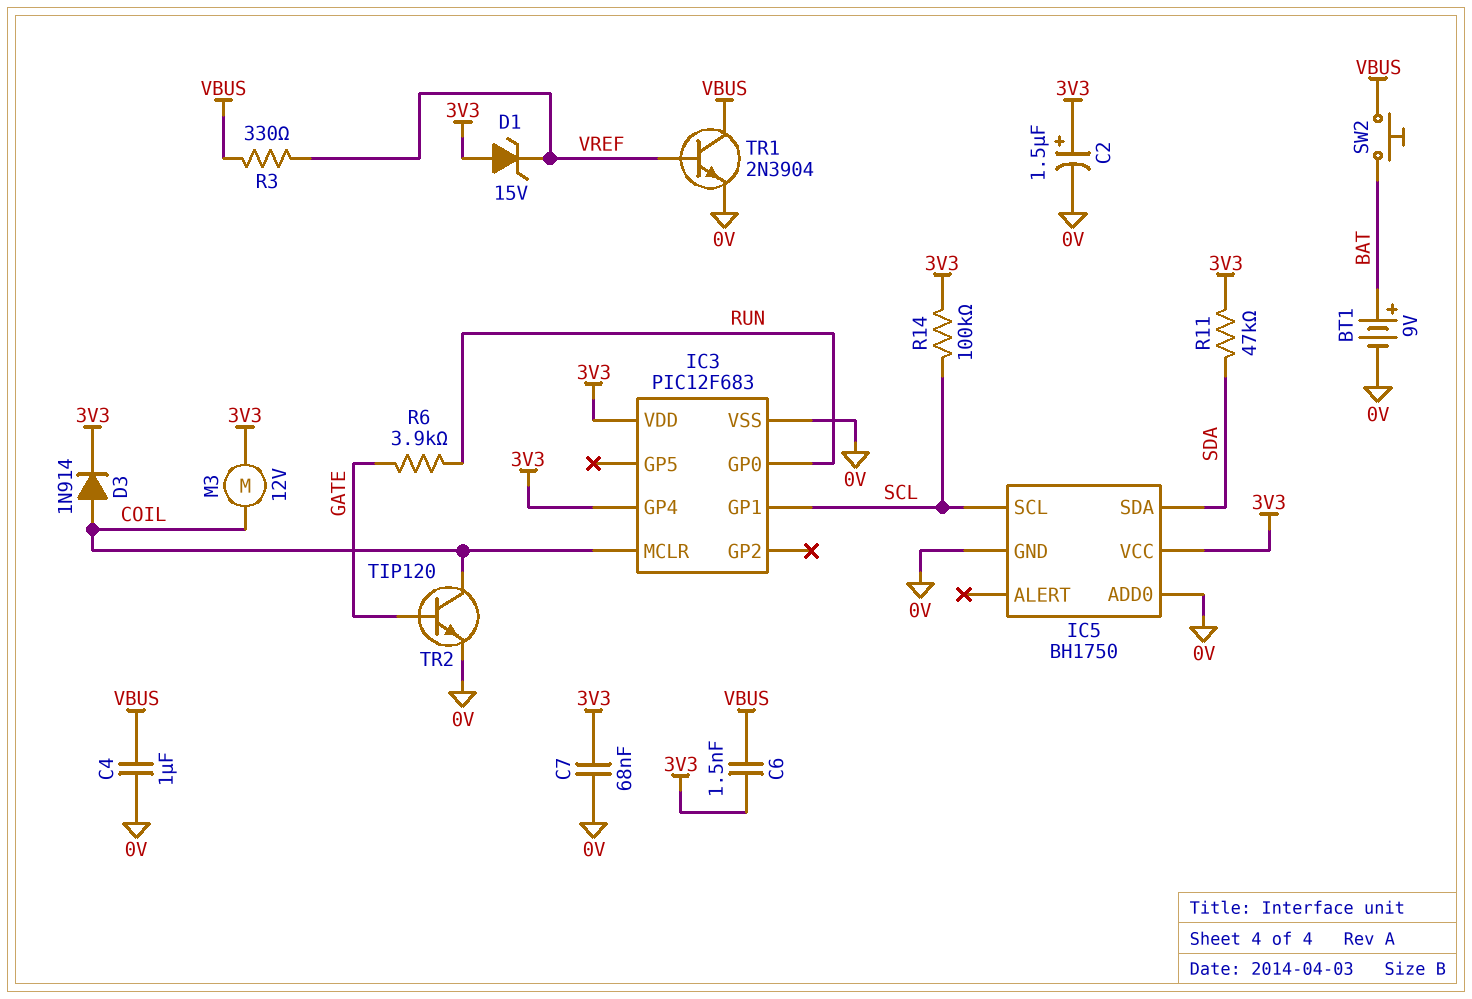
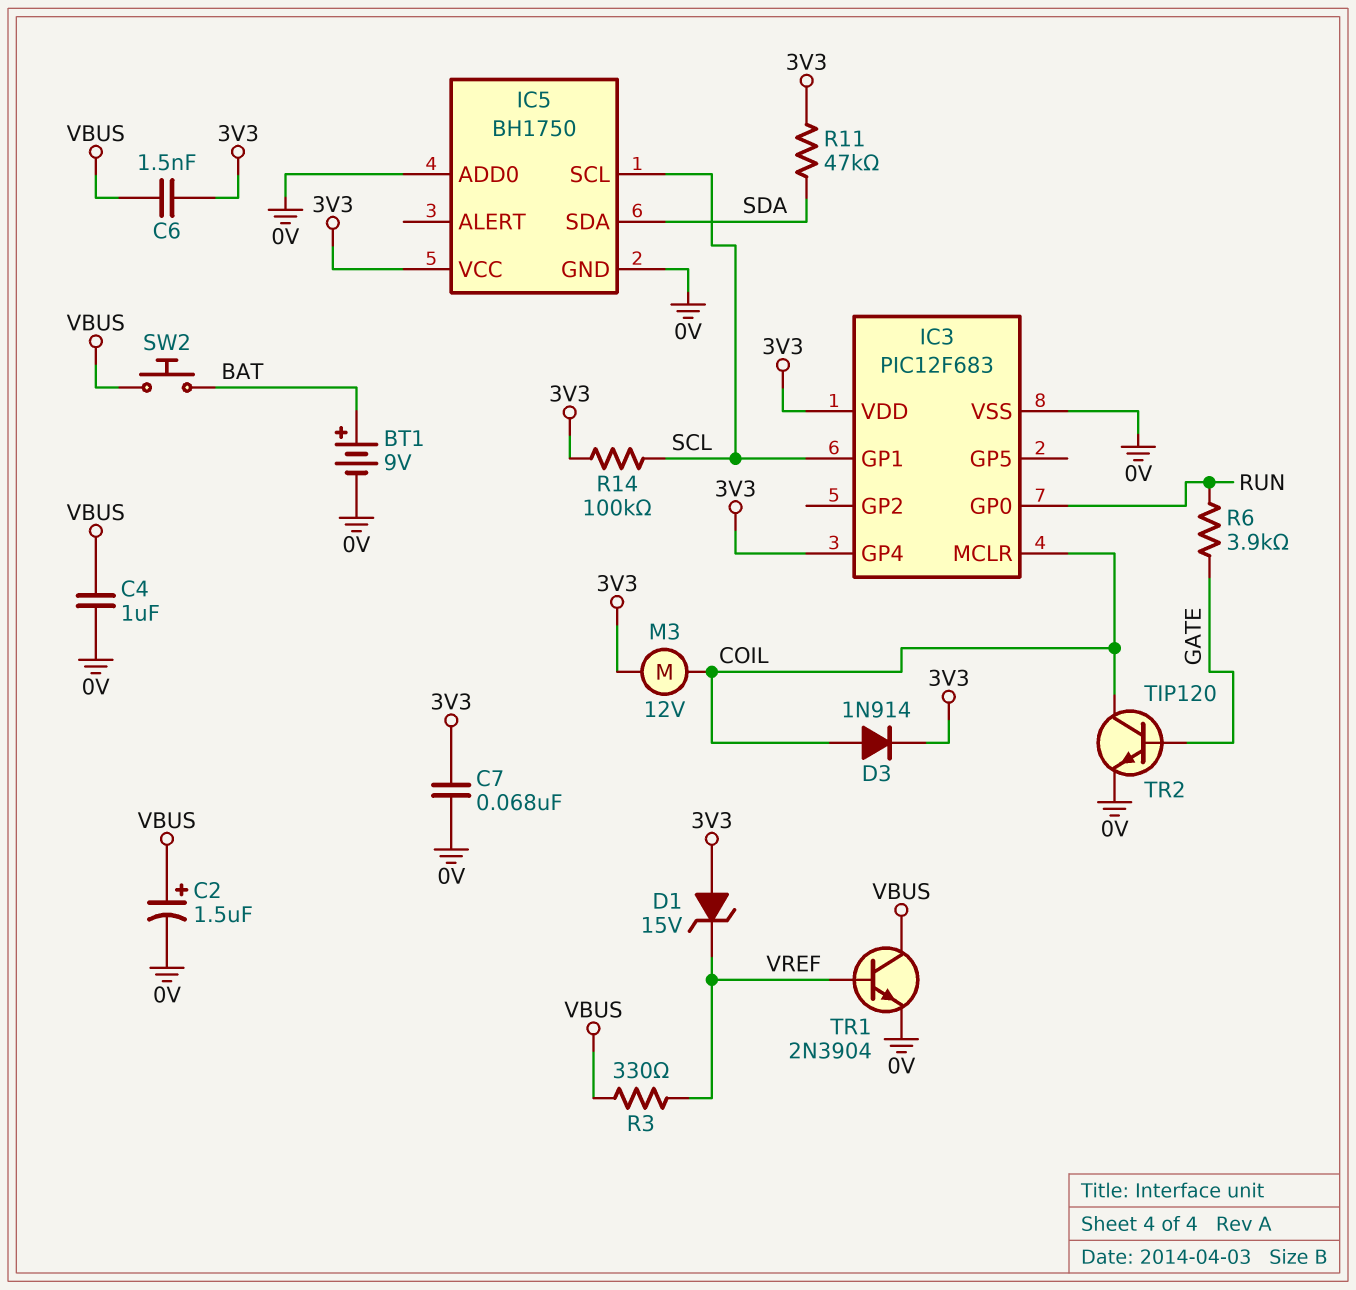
C2: 1.5uF (plus 3V3, minus 0V) -> 1.5uF (plus VBUS, minus 0V)

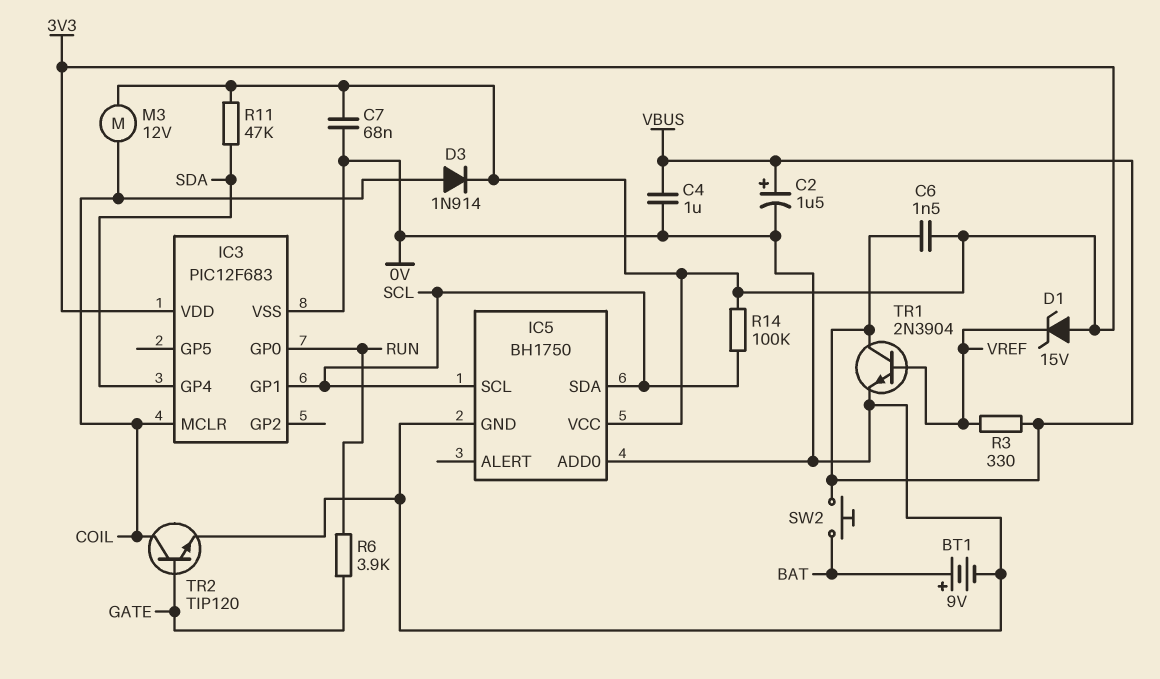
IC3 pin GP4: 3V3 -> SDA
IC5 pin SDA: SDA -> SCL

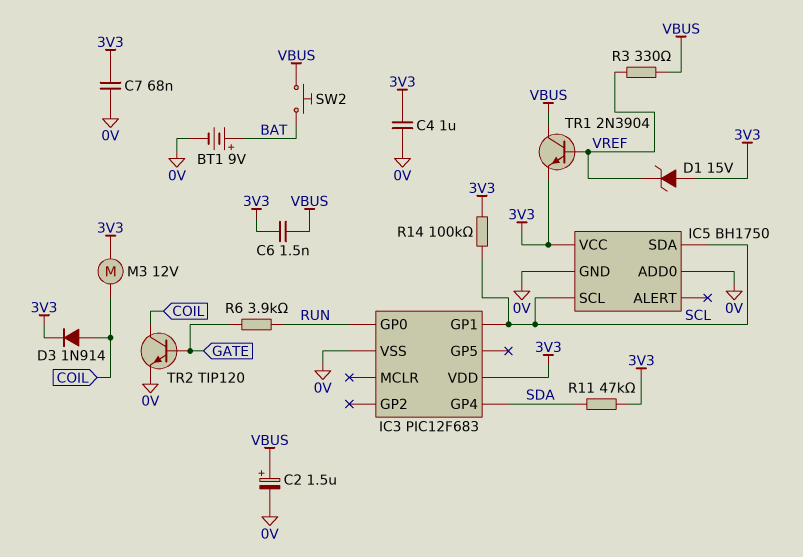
C4: 1uF (0V, VBUS) -> 1uF (0V, 3V3)
IC3 pin MCLR: COIL -> none
TR1: NPN 2N3904 (B VREF, C VBUS, E 0V) -> NPN 2N3904 (B VREF, C VBUS, E 3V3)

